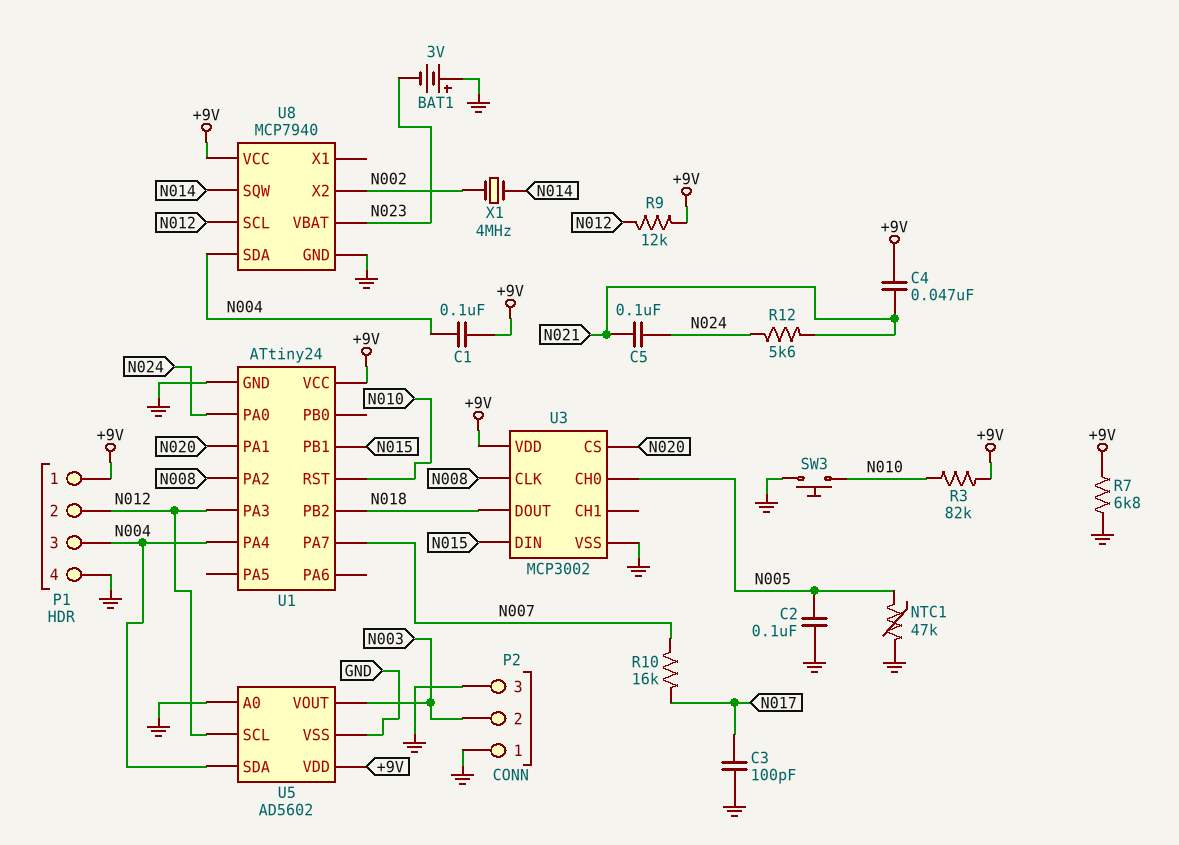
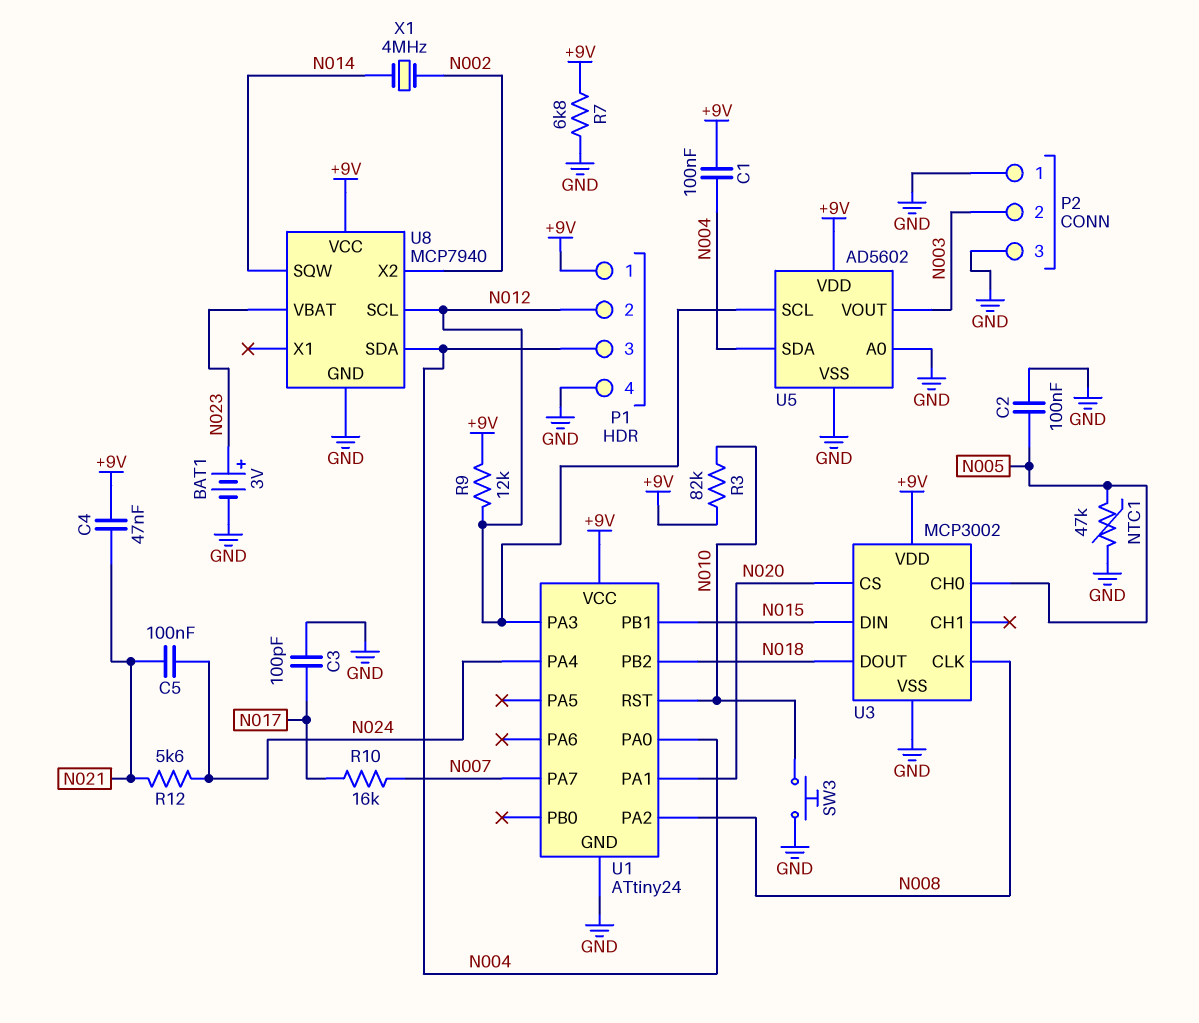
BAT1: 3V (plus GND, minus N023) -> 3V (plus N023, minus GND)
U1 pin PA0: N024 -> N004
U1 pin PA4: N004 -> N024

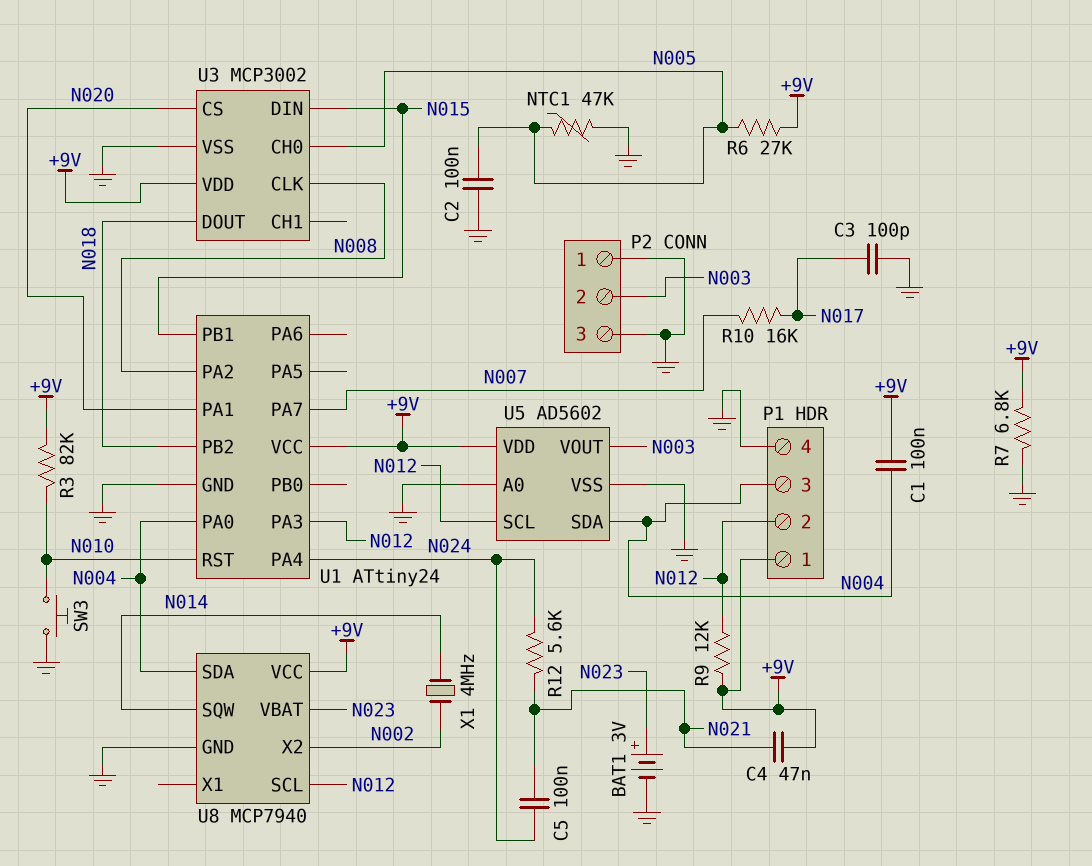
R6: none -> 27k (+9V, N005)

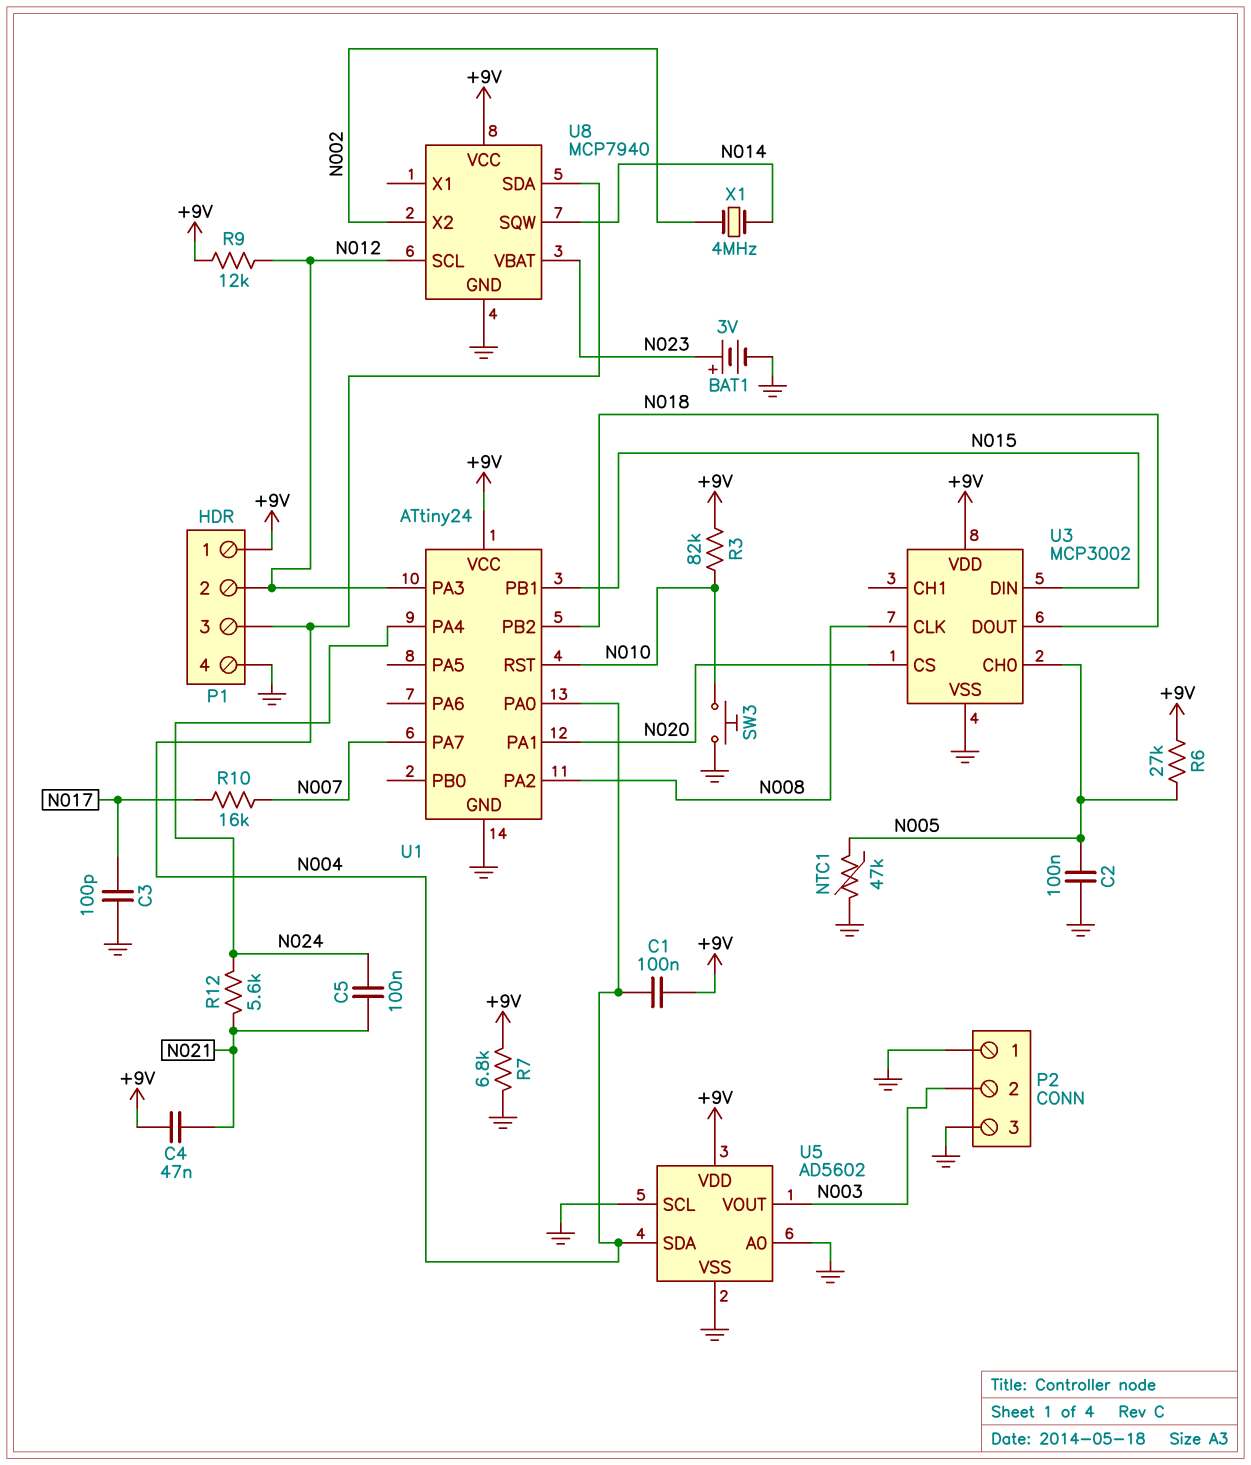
U5 pin SCL: N012 -> GND

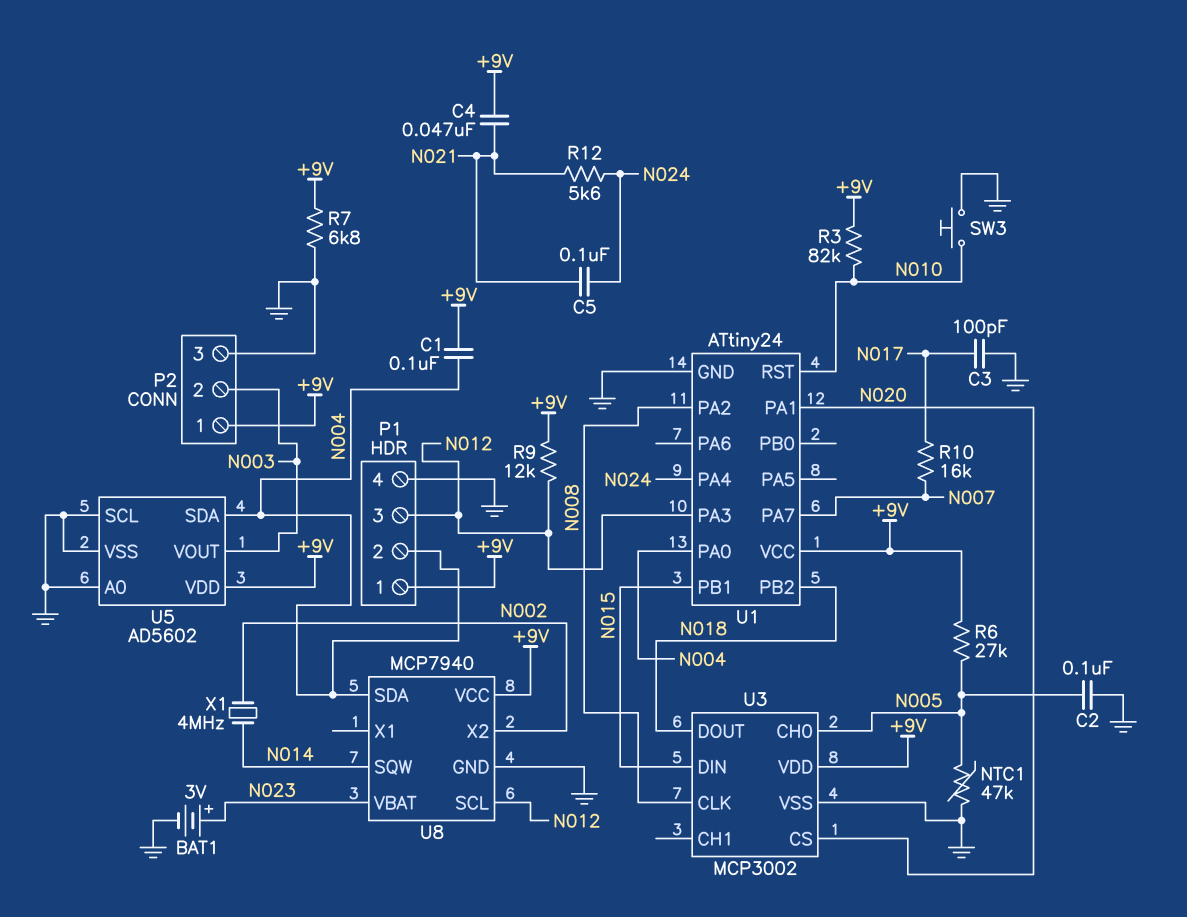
P1 pin 2: N012 -> N004
P1 pin 3: N004 -> N012
P2 pin 1: GND -> +9V

